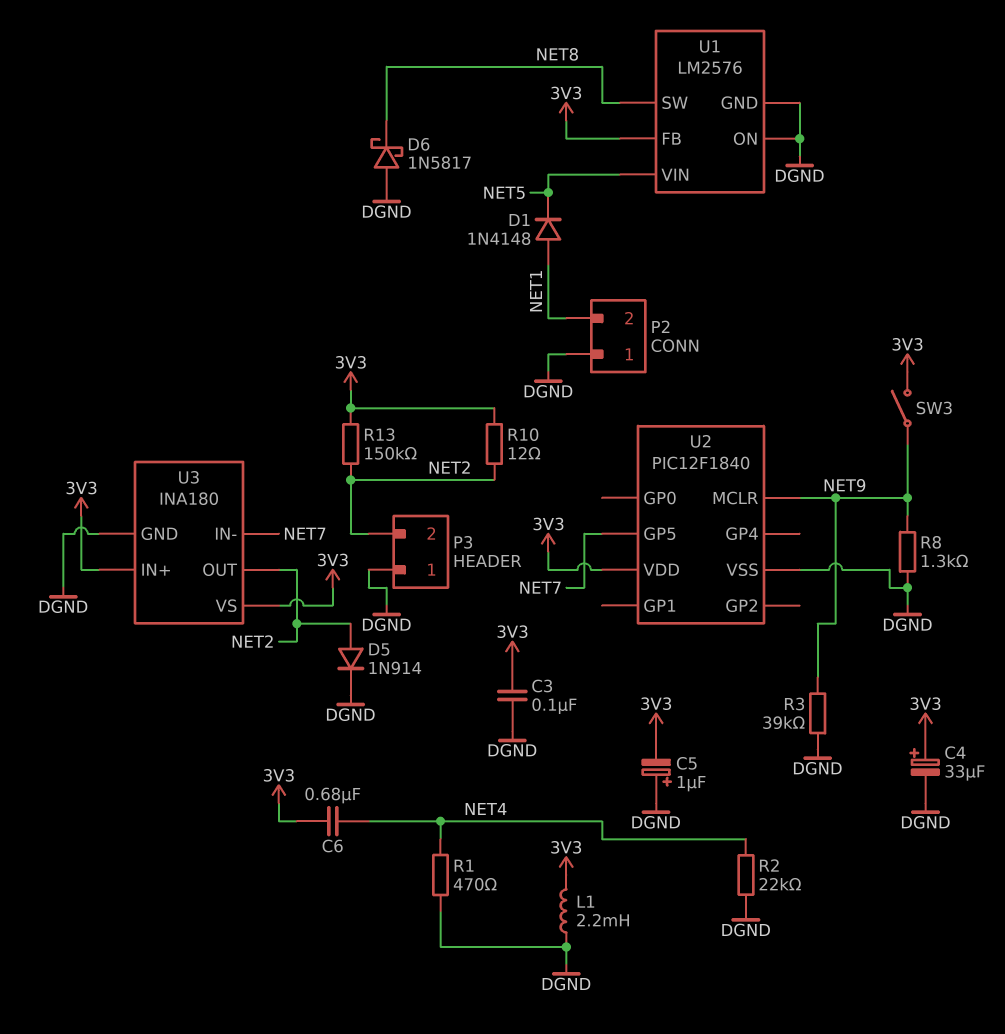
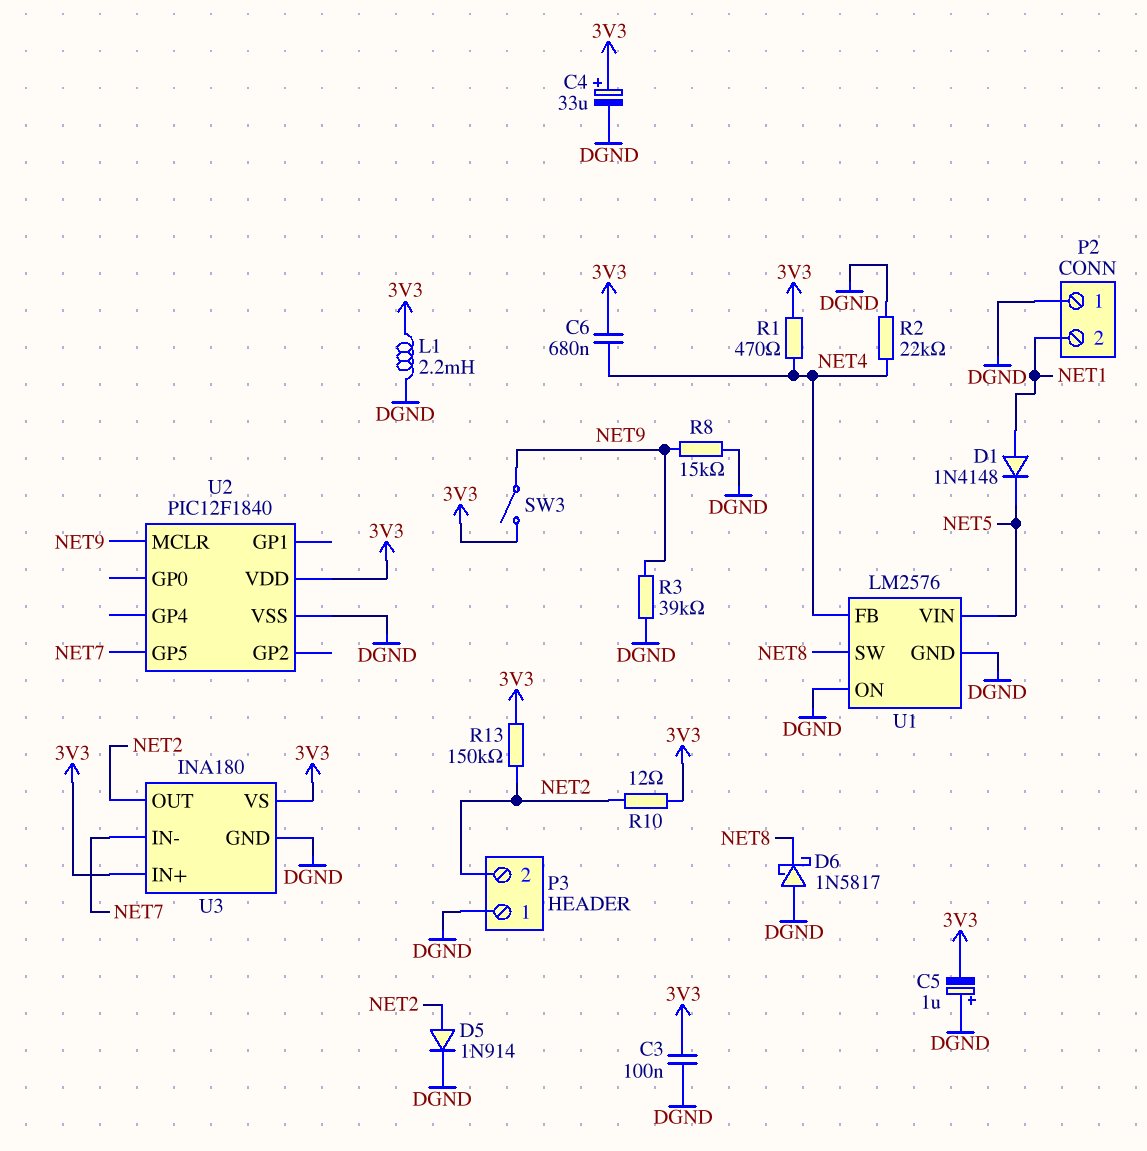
R1: 470 (DGND, NET4) -> 470 (3V3, NET4)
R8: 1.3k (DGND, NET9) -> 15k (DGND, NET9)
U1 pin FB: 3V3 -> NET4

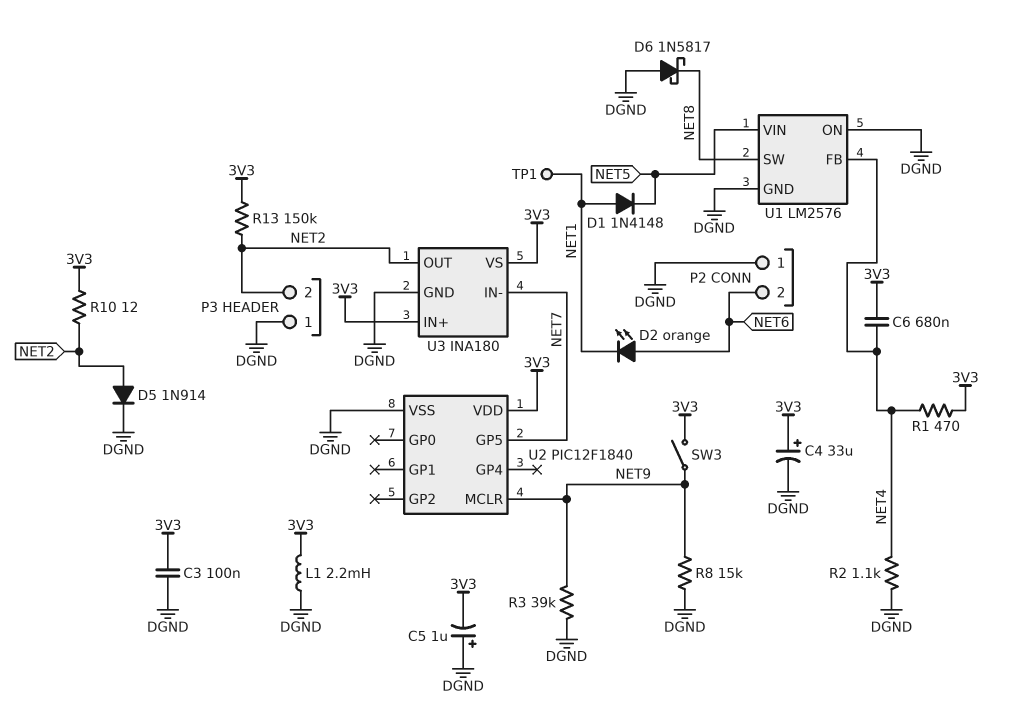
D2: none -> LED orange (A NET6, K NET1)
P2 pin 2: NET1 -> NET6
R2: 22k (DGND, NET4) -> 1.1k (DGND, NET4)
TP1: none -> test point (NET1)

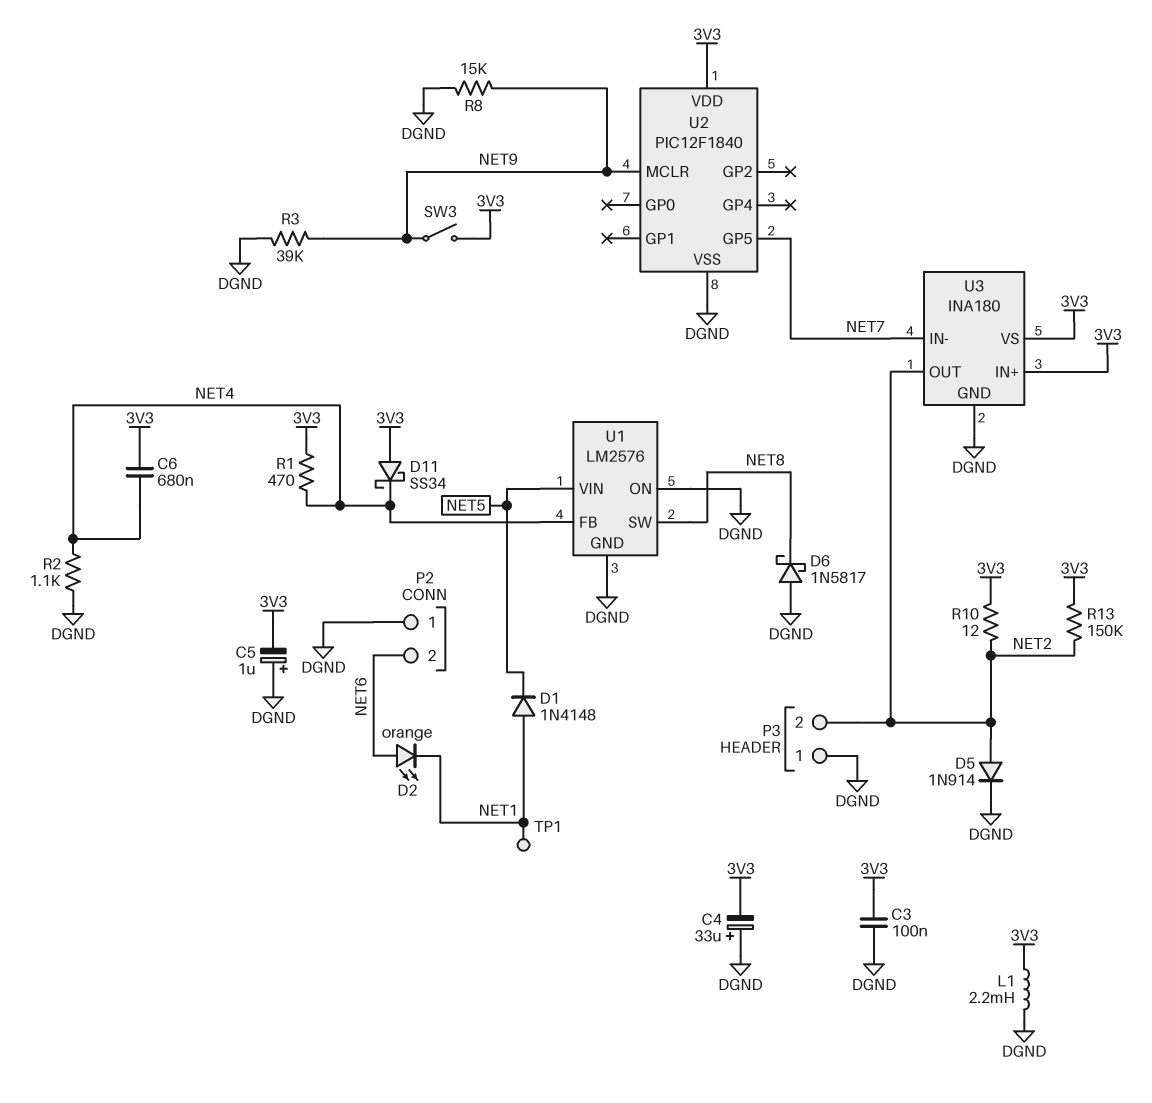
C4: 33uF (plus 3V3, minus DGND) -> 33uF (plus DGND, minus 3V3)
D11: none -> schottky SS34 (A 3V3, K NET4)

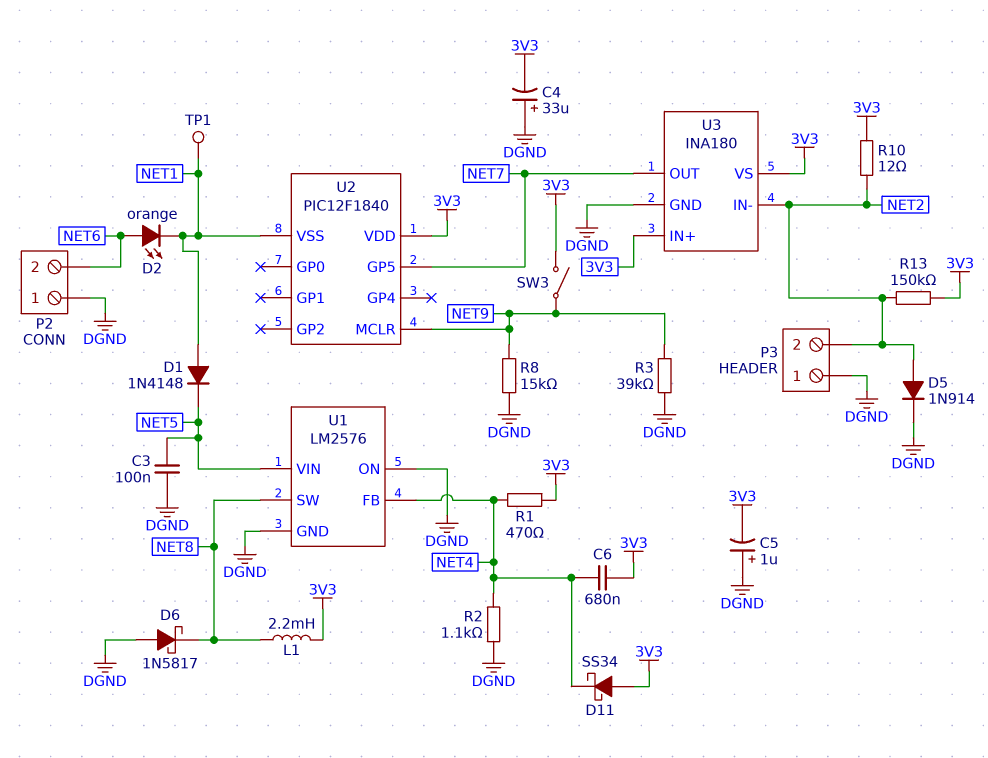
C3: 100nF (3V3, DGND) -> 100nF (DGND, NET5)
L1: 2.2mH (3V3, DGND) -> 2.2mH (3V3, NET8)
U2 pin VSS: DGND -> NET1
U3 pin IN-: NET7 -> NET2
U3 pin OUT: NET2 -> NET7

